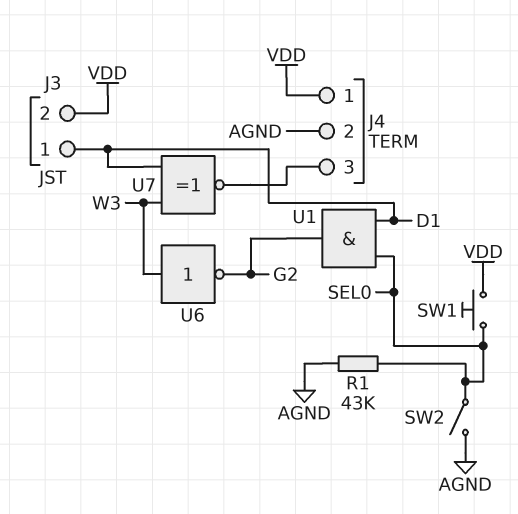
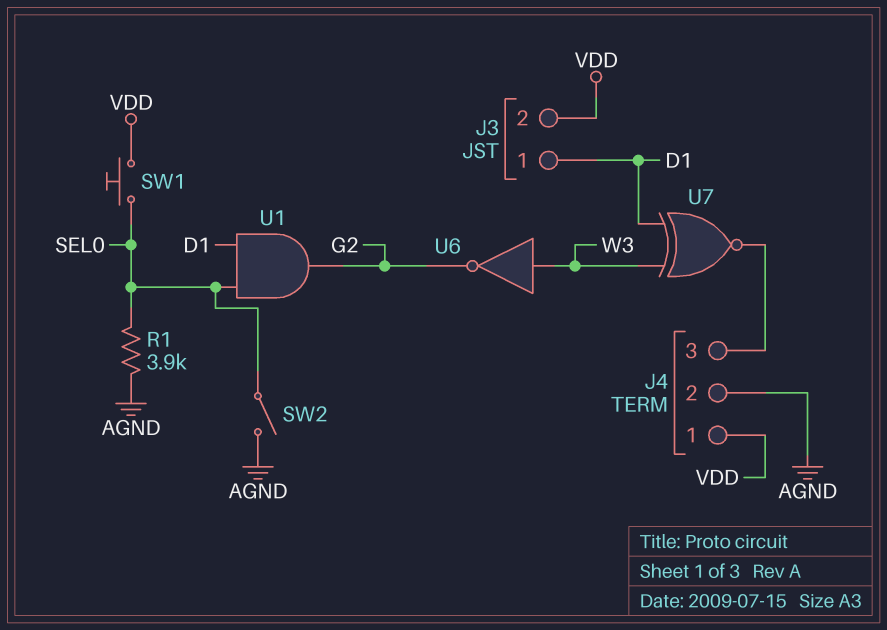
R1: 43k (AGND, SEL0) -> 3.9k (AGND, SEL0)

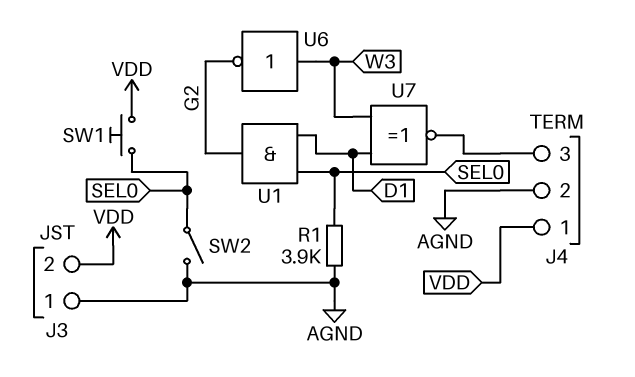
J3 pin 1: D1 -> AGND

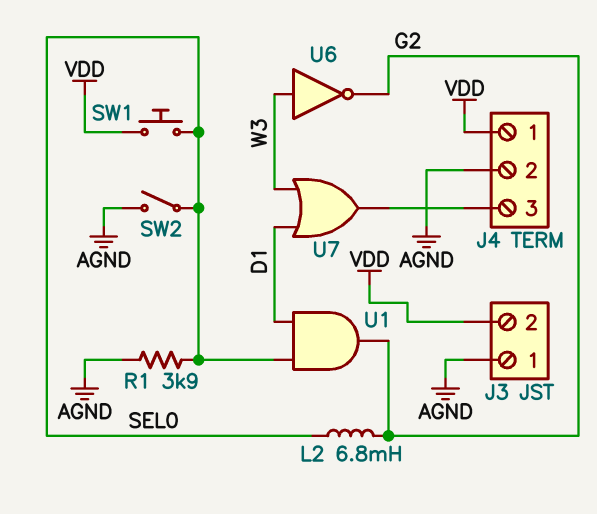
L2: none -> 6.8mH (G2, SEL0)
U7: XNOR (in D1, in W3, out J4/3) -> OR (in D1, in W3, out J4/3)

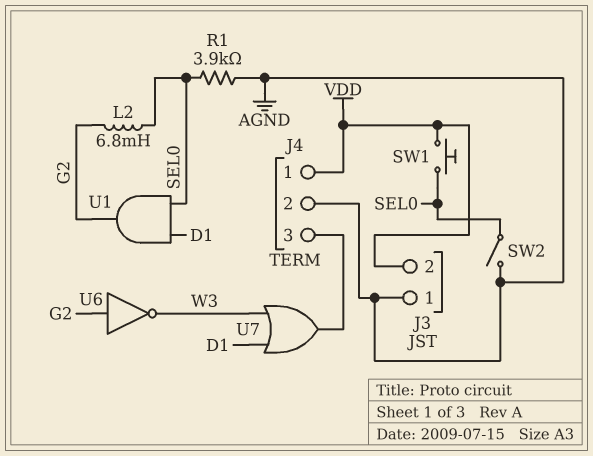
U6: NOT (in W3, out G2) -> NOT (in G2, out W3)

